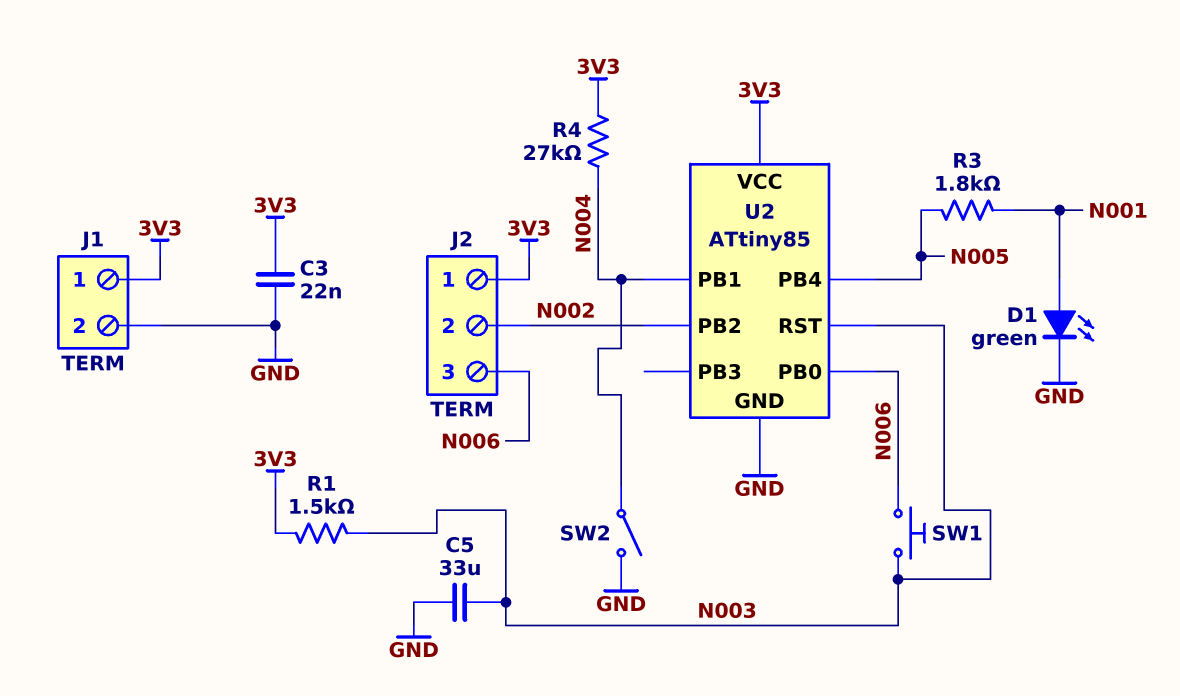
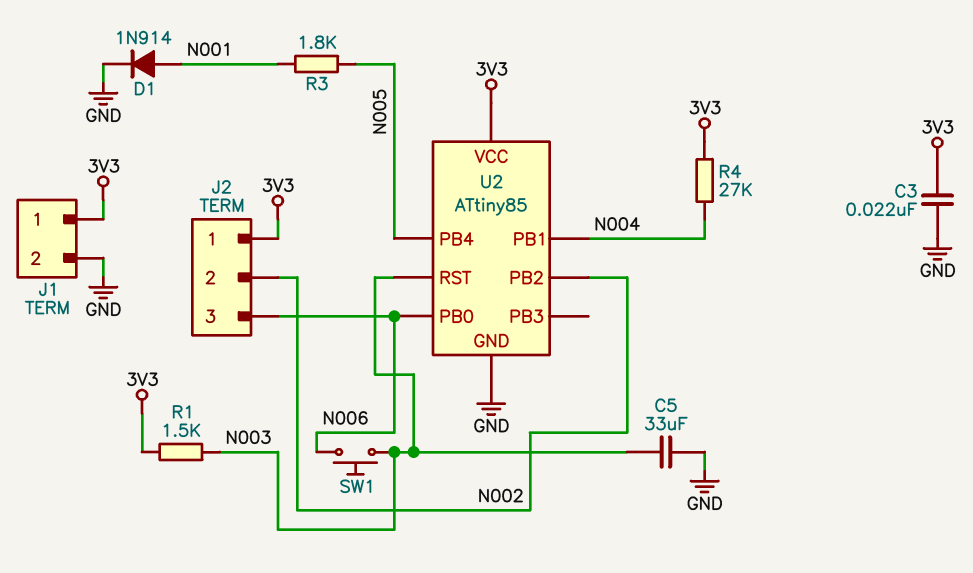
D1: LED green (A N001, K GND) -> diode 1N914 (A N001, K GND)
SW2: switch (GND, N004) -> none

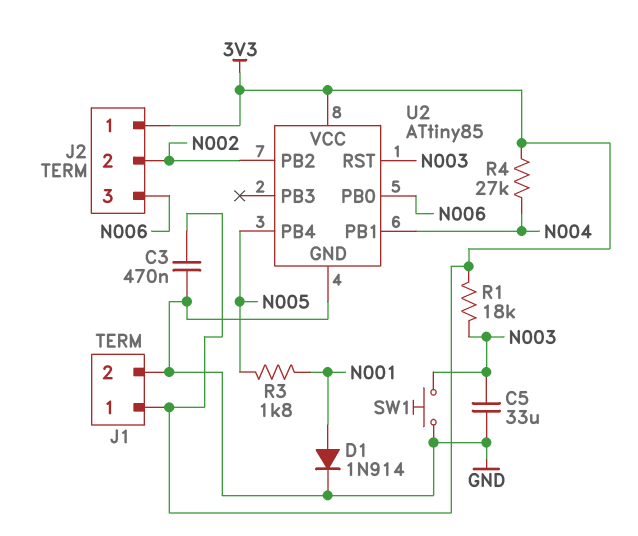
C3: 22nF (3V3, GND) -> 470nF (3V3, GND)
R1: 1.5k (3V3, N003) -> 18k (3V3, N003)
SW1: button (N003, N006) -> button (GND, N003)

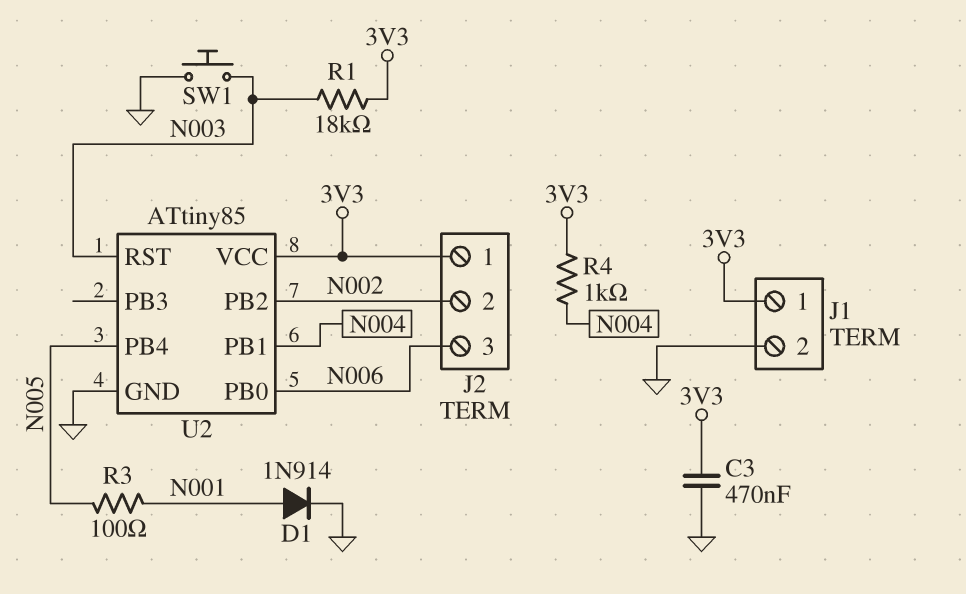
C5: 33uF (GND, N003) -> none
R3: 1.8k (N001, N005) -> 100 (N001, N005)
R4: 27k (3V3, N004) -> 1k (3V3, N004)

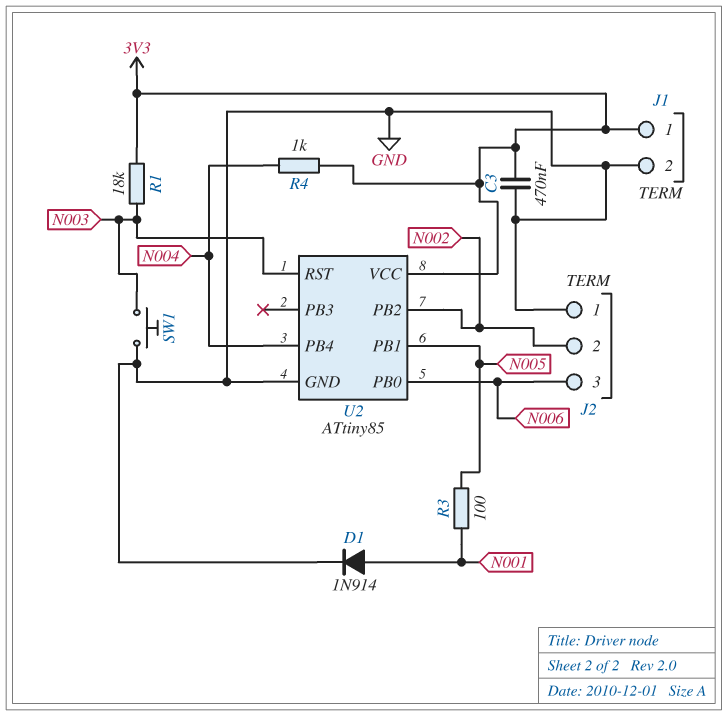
J2 pin 1: 3V3 -> GND
U2 pin PB1: N004 -> N005
U2 pin PB4: N005 -> N004

